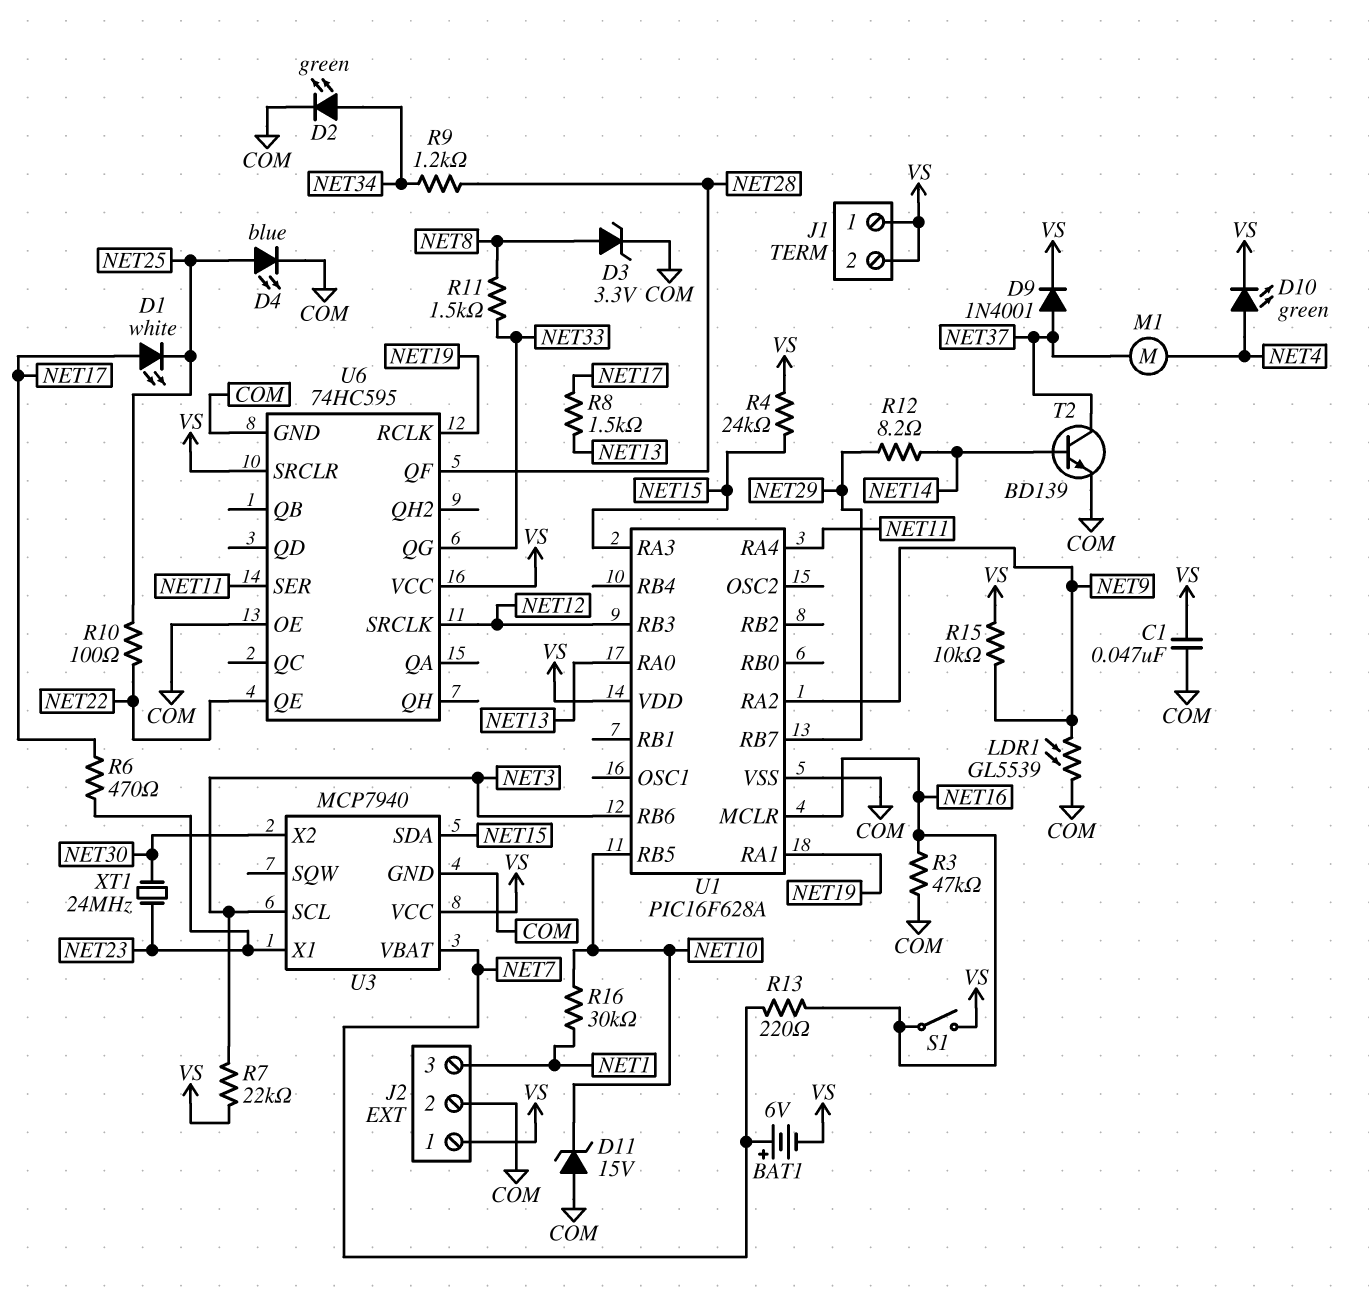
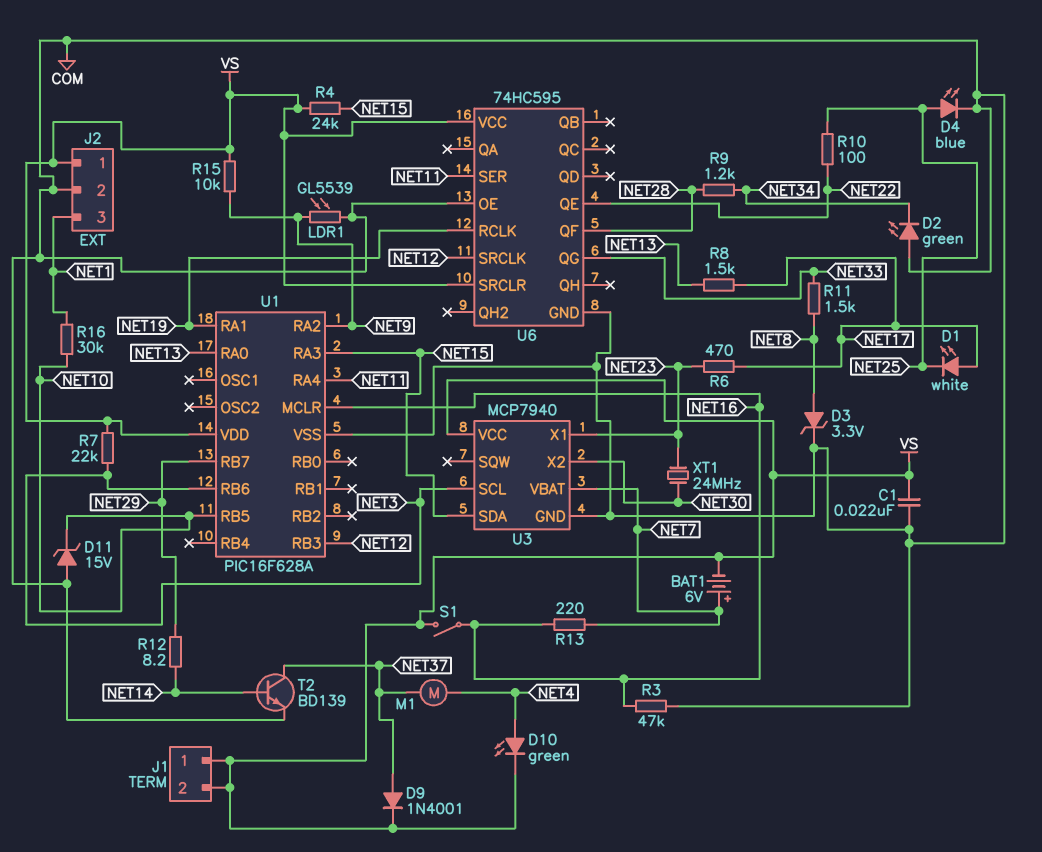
C1: 47nF (COM, VS) -> 22nF (COM, VS)
D2: LED green (A NET34, K COM) -> LED green (A COM, K NET34)

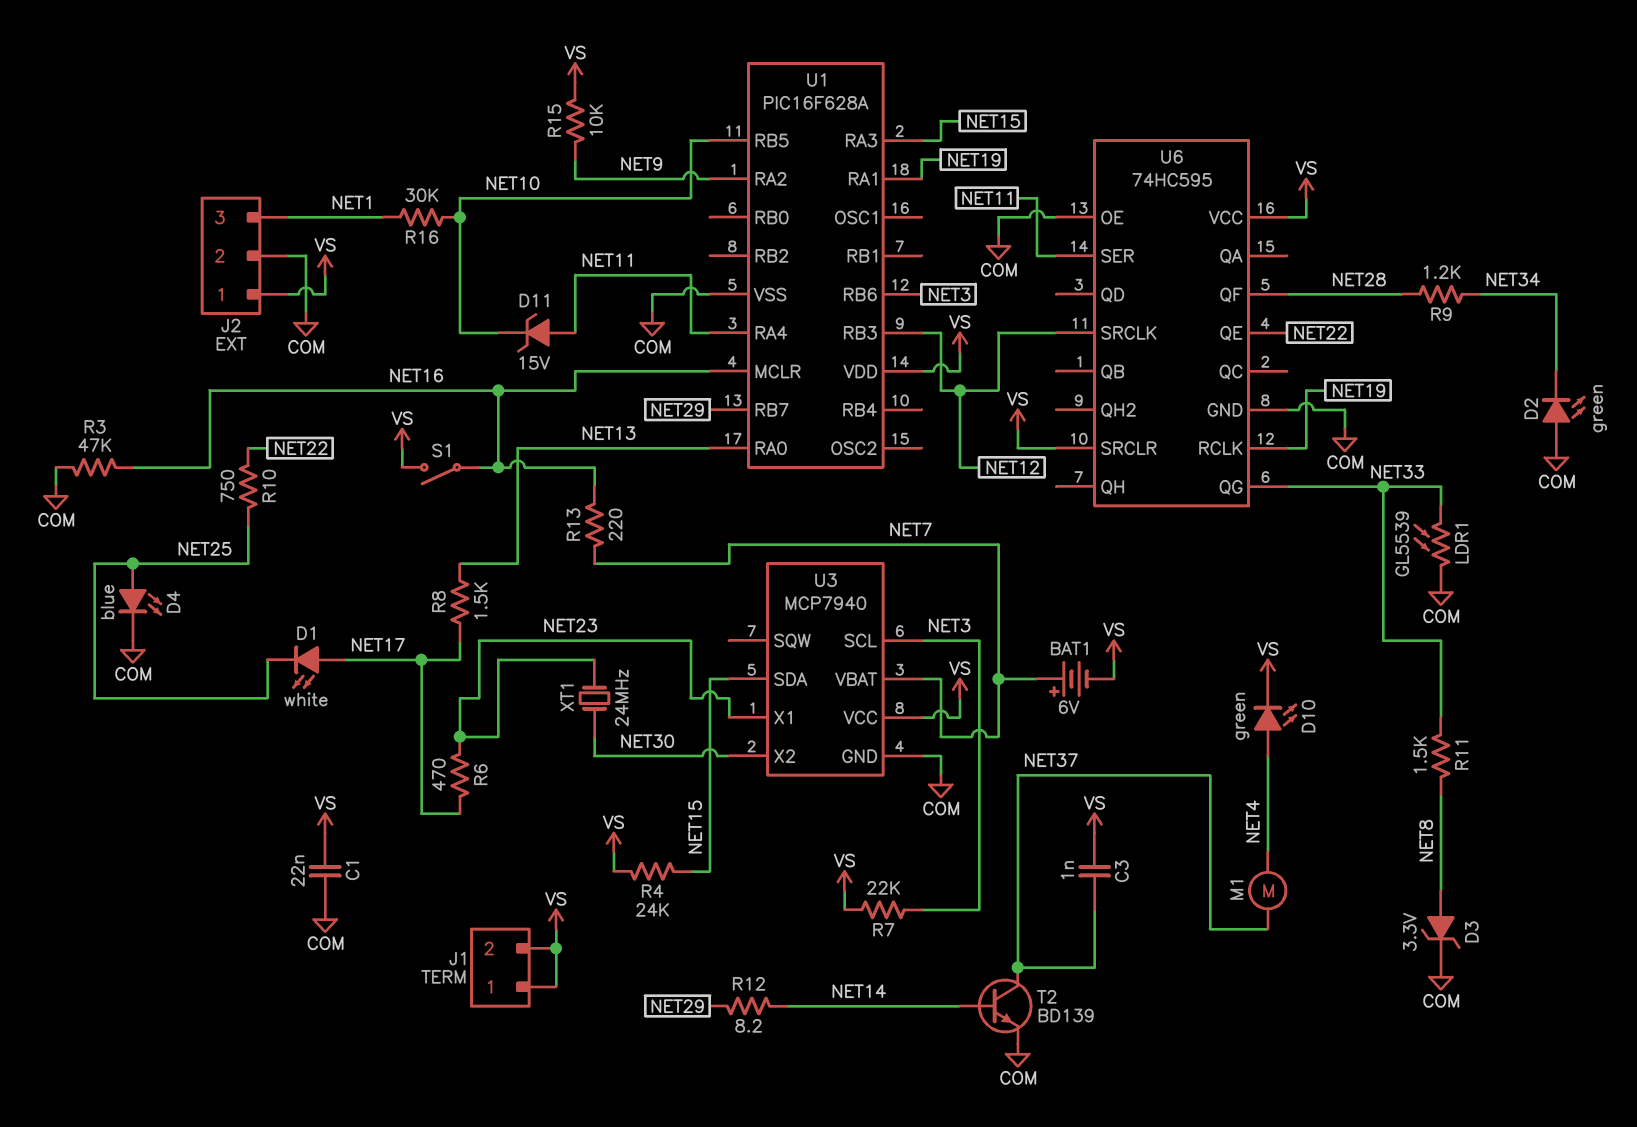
C3: none -> 1nF (NET37, VS)
D9: diode 1N4001 (A NET37, K VS) -> none
D11: zener 15V (A COM, K NET10) -> zener 15V (A NET11, K NET10)
LDR1: GL5539 (COM, NET9) -> GL5539 (COM, NET33)
R10: 100 (NET22, NET25) -> 750 (NET22, NET25)

